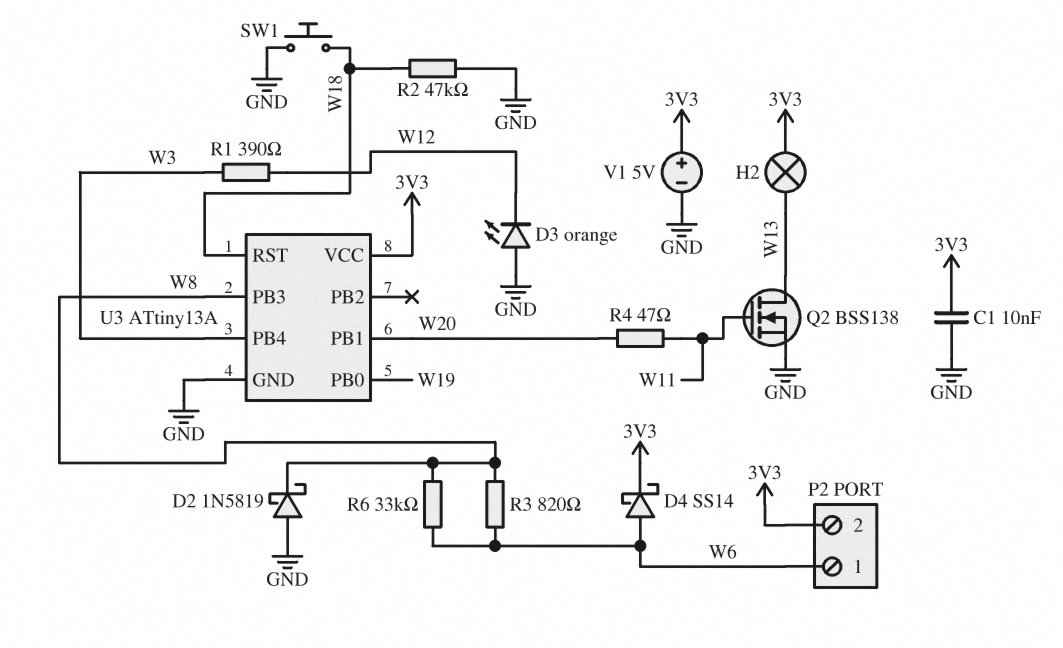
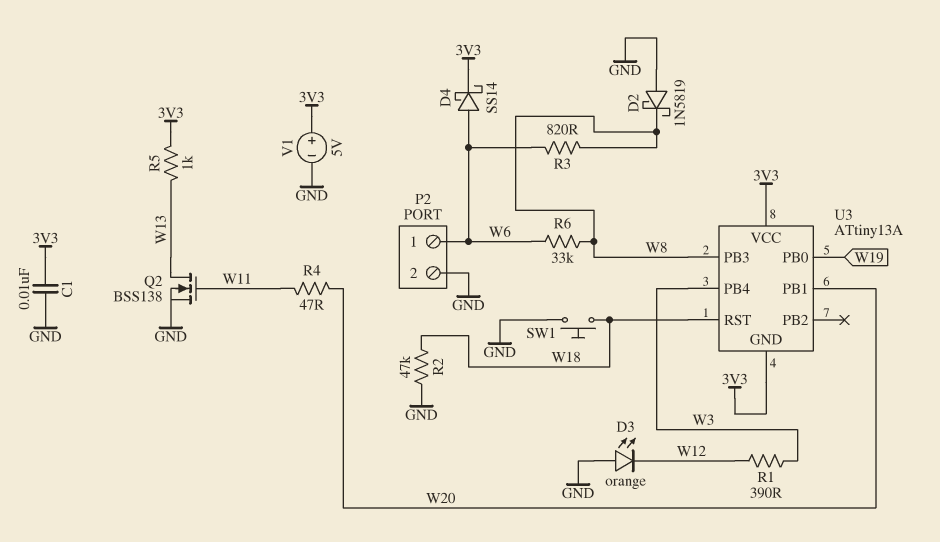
H2: lamp (3V3, W13) -> none
P2 pin 2: 3V3 -> GND
R5: none -> 1k (3V3, W13)
U3 pin GND: GND -> 3V3

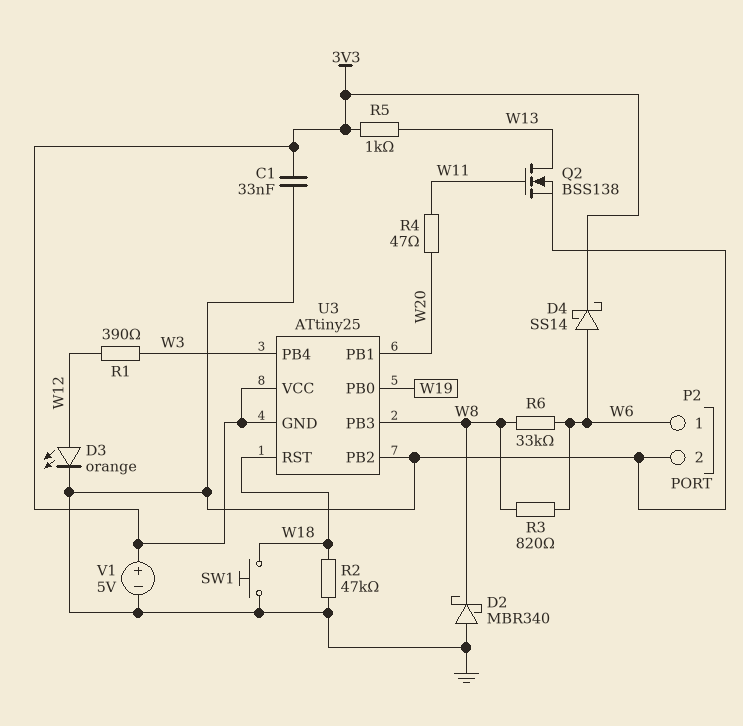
C1: 10nF (3V3, GND) -> 33nF (3V3, GND)
D2: schottky 1N5819 (A GND, K W8) -> schottky MBR340 (A GND, K W8)
D3: LED orange (A GND, K W12) -> LED orange (A W12, K GND)
U3: ATtiny13A -> ATtiny25
U3 pin PB2: none -> GND

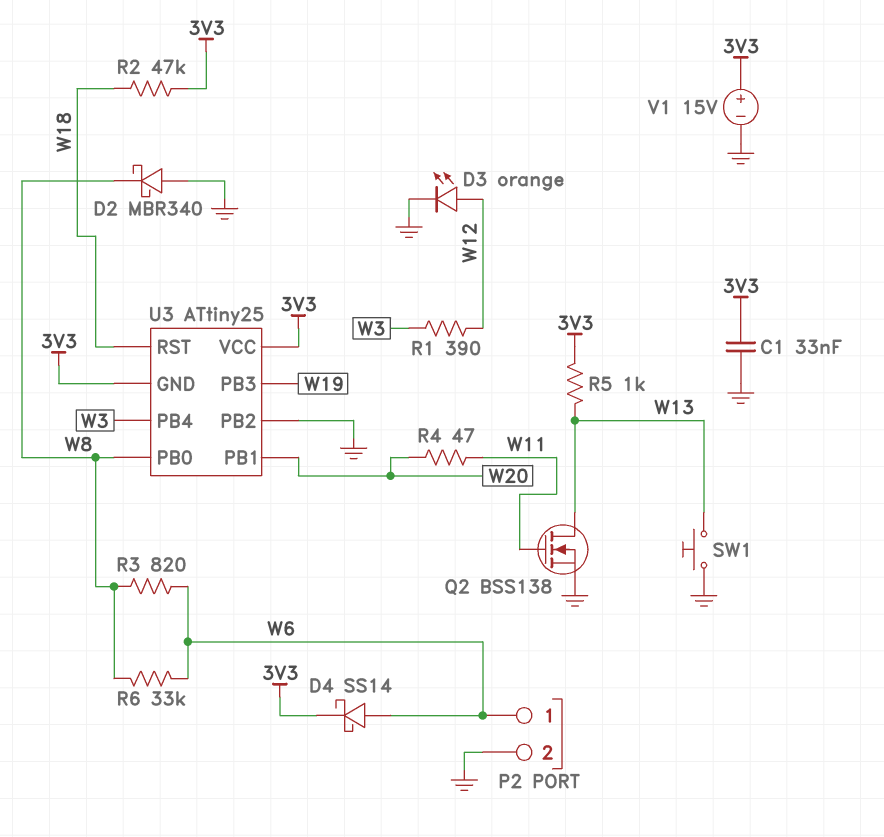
R2: 47k (GND, W18) -> 47k (3V3, W18)
SW1: button (GND, W18) -> button (GND, W13)
U3 pin PB0: W19 -> W8
U3 pin PB3: W8 -> W19
V1: 5V (plus 3V3, minus GND) -> 15V (plus 3V3, minus GND)

